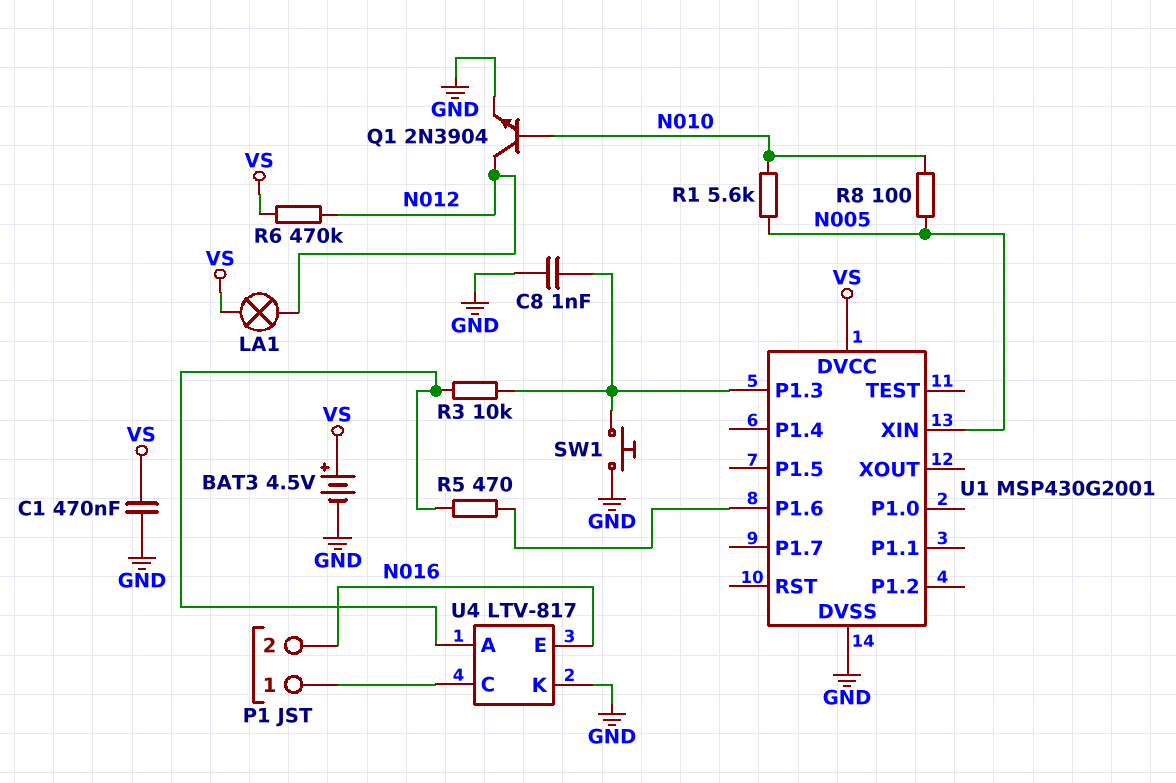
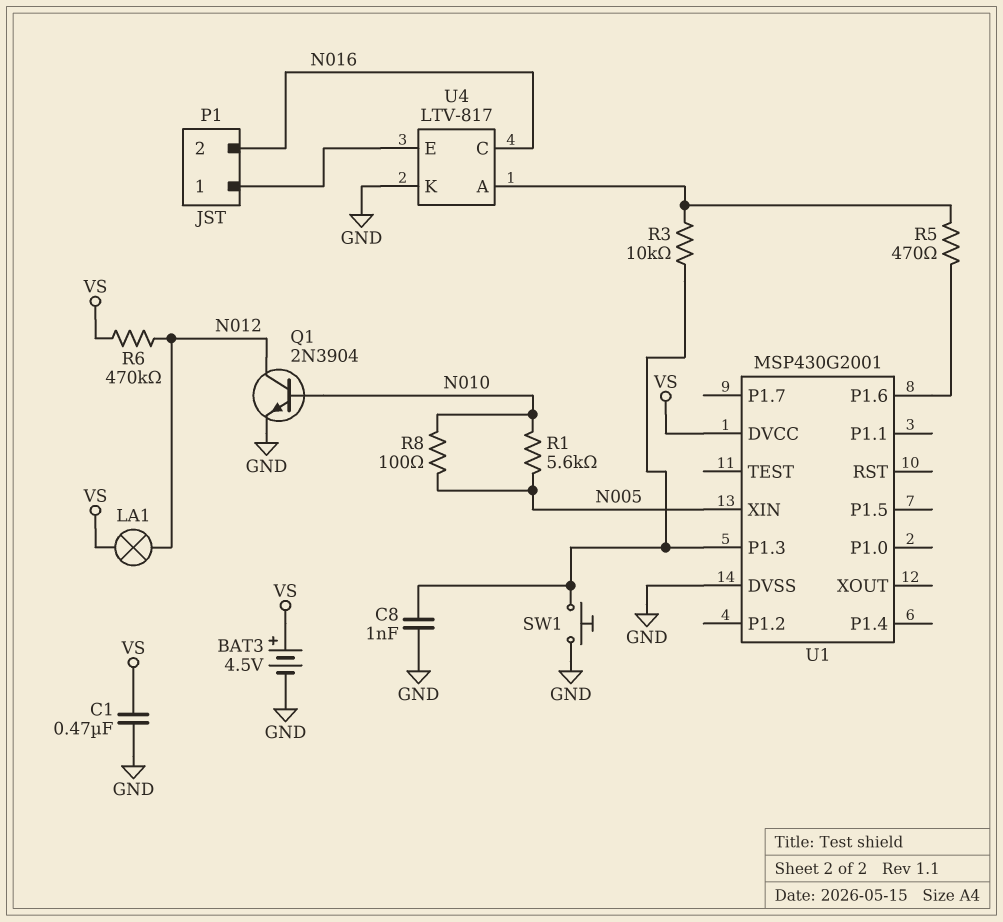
U4 pin C: P1/1 -> N016
U4 pin E: N016 -> P1/1

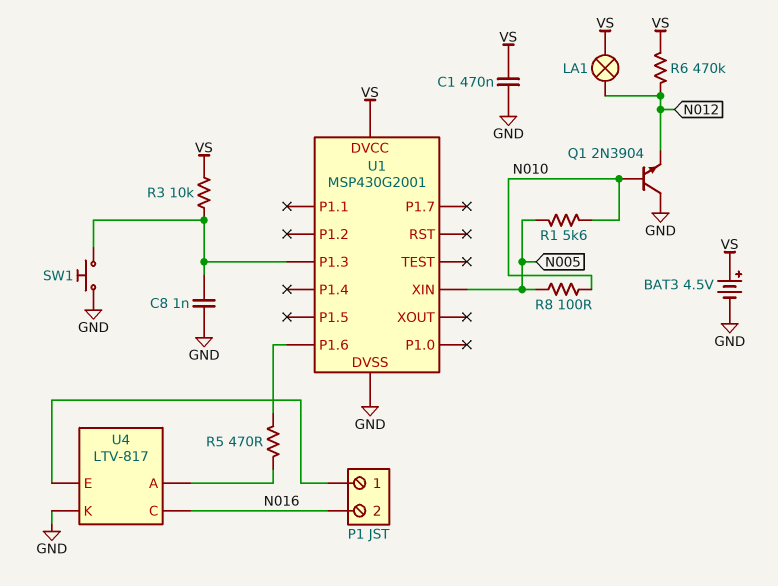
Q1: NPN 2N3904 (B N010, C N012, E GND) -> NPN 2N3904 (B N010, C GND, E N012)
R3: 10k (U1/P1.3, U4/A) -> 10k (U1/P1.3, VS)

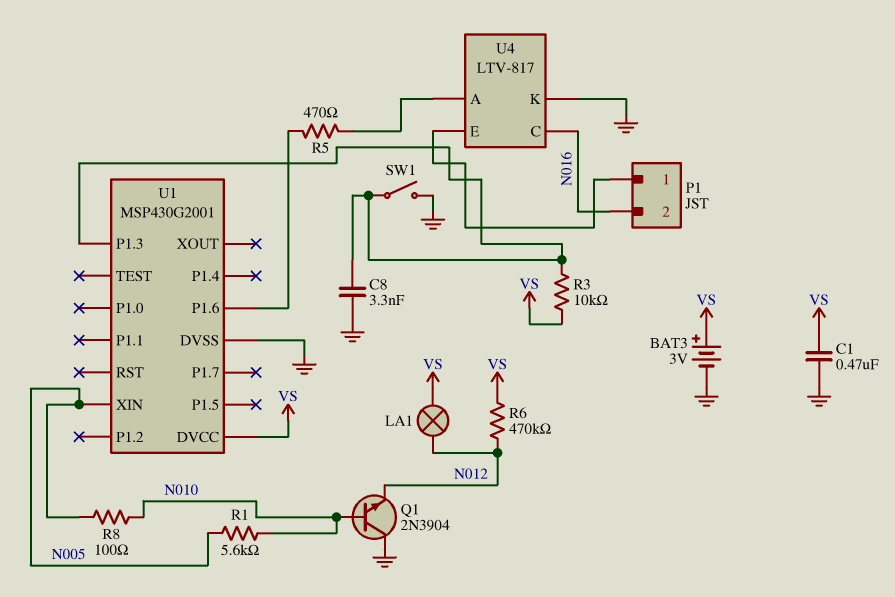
BAT3: 4.5V (plus VS, minus GND) -> 3V (plus VS, minus GND)
C8: 1nF (GND, U1/P1.3) -> 3.3nF (GND, U1/P1.3)
SW1: button (GND, U1/P1.3) -> switch (GND, U1/P1.3)

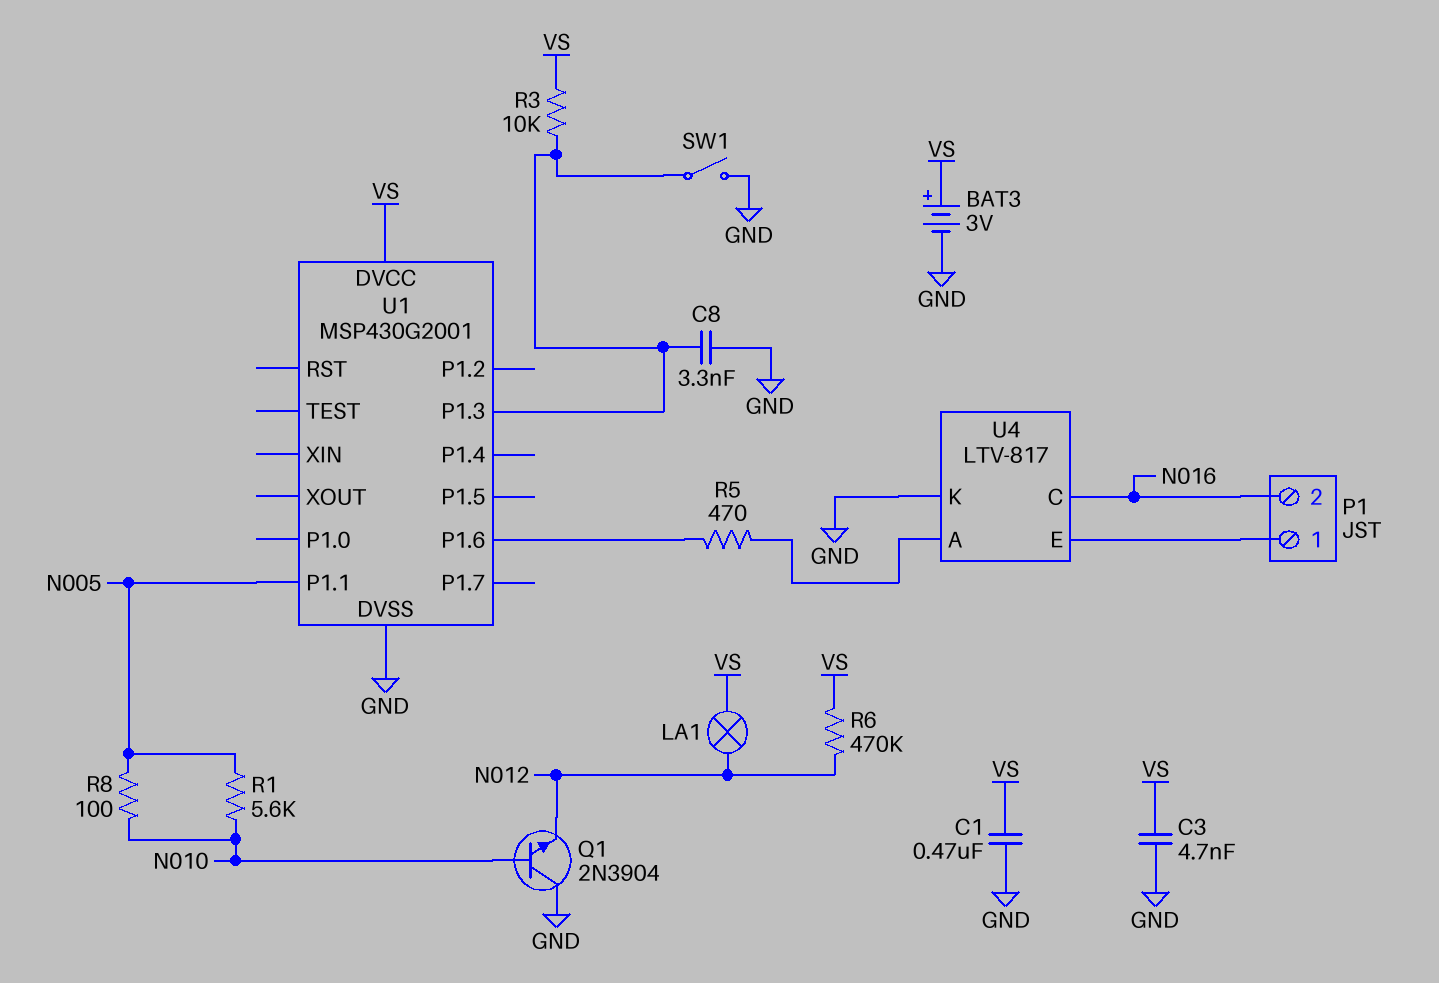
C3: none -> 4.7nF (GND, VS)
U1 pin P1.1: none -> N005
U1 pin XIN: N005 -> none

